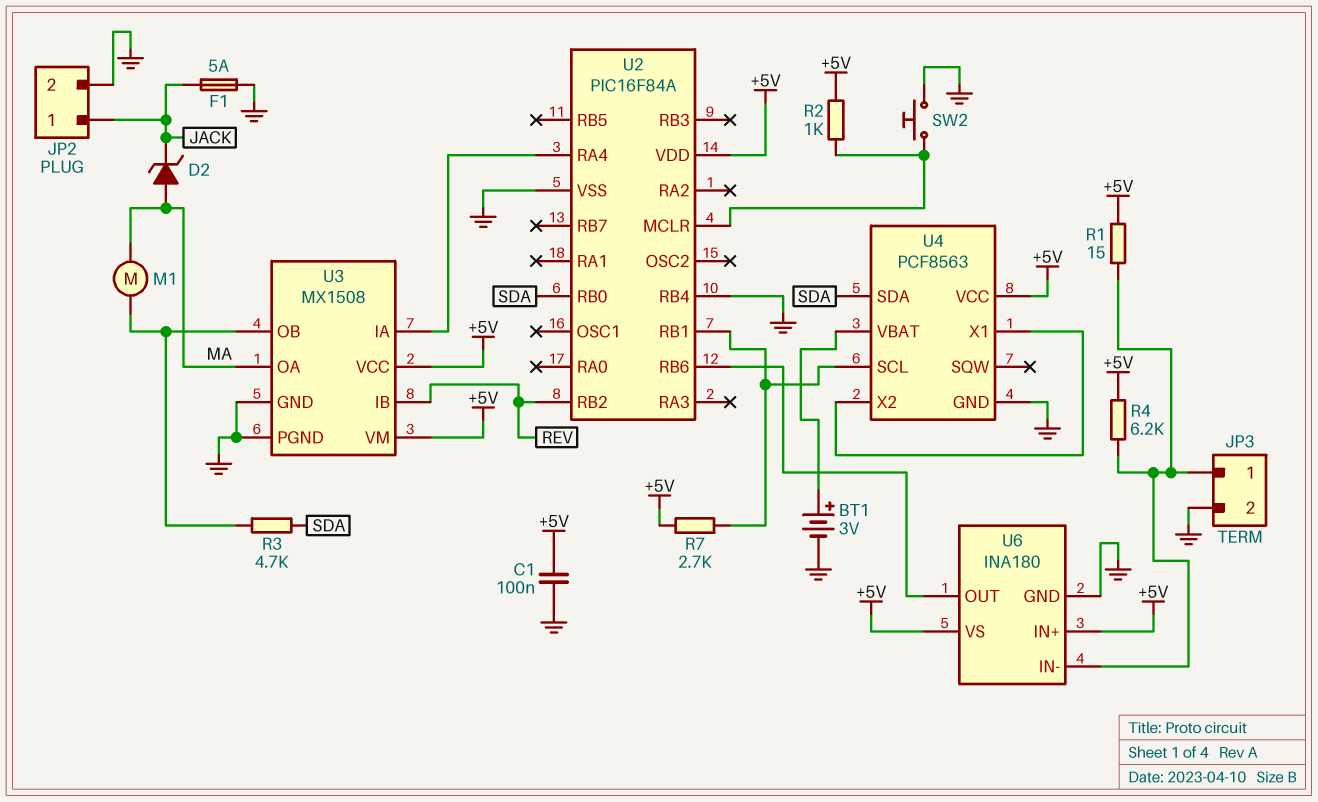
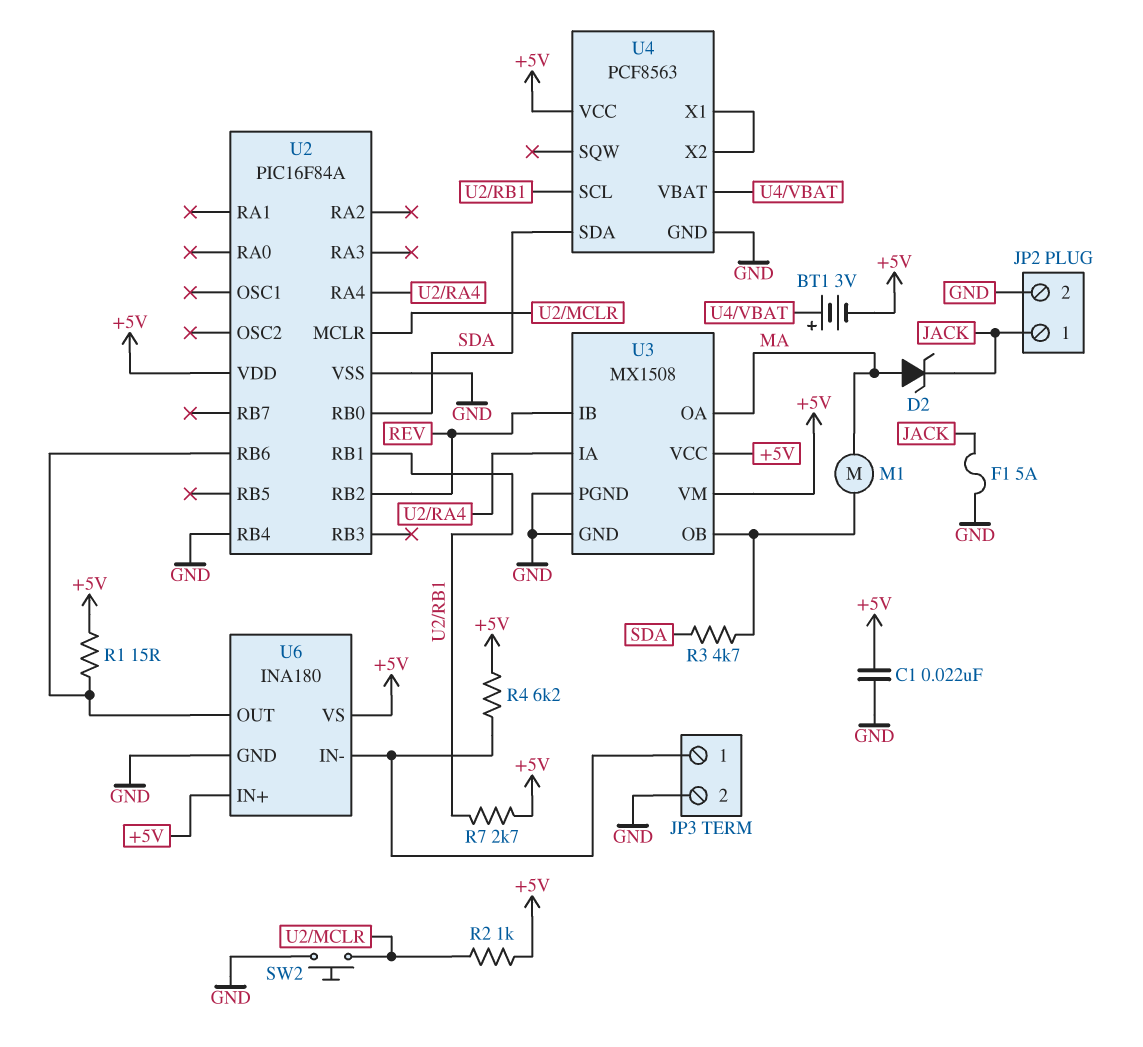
BT1: 3V (plus U4/VBAT, minus GND) -> 3V (plus U4/VBAT, minus +5V)
C1: 100nF (+5V, GND) -> 22nF (+5V, GND)
R1: 15 (+5V, JP3/1) -> 15 (+5V, U2/RB6)

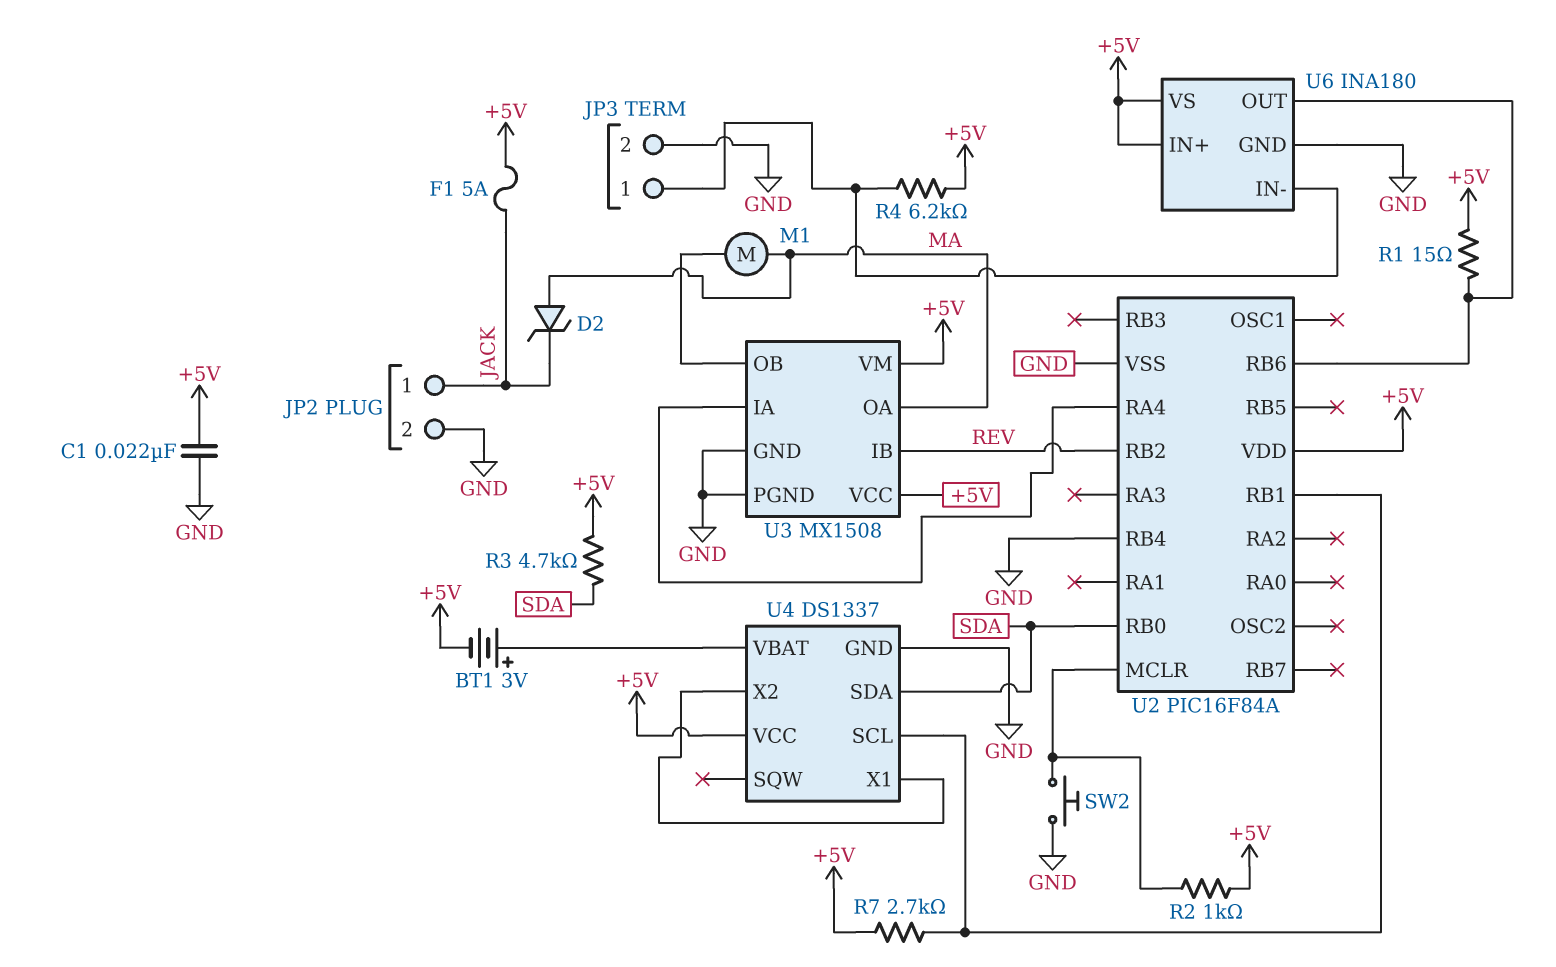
F1: 5A (GND, JACK) -> 5A (+5V, JACK)
R3: 4.7k (SDA, U3/OB) -> 4.7k (+5V, SDA)
U4: PCF8563 -> DS1337

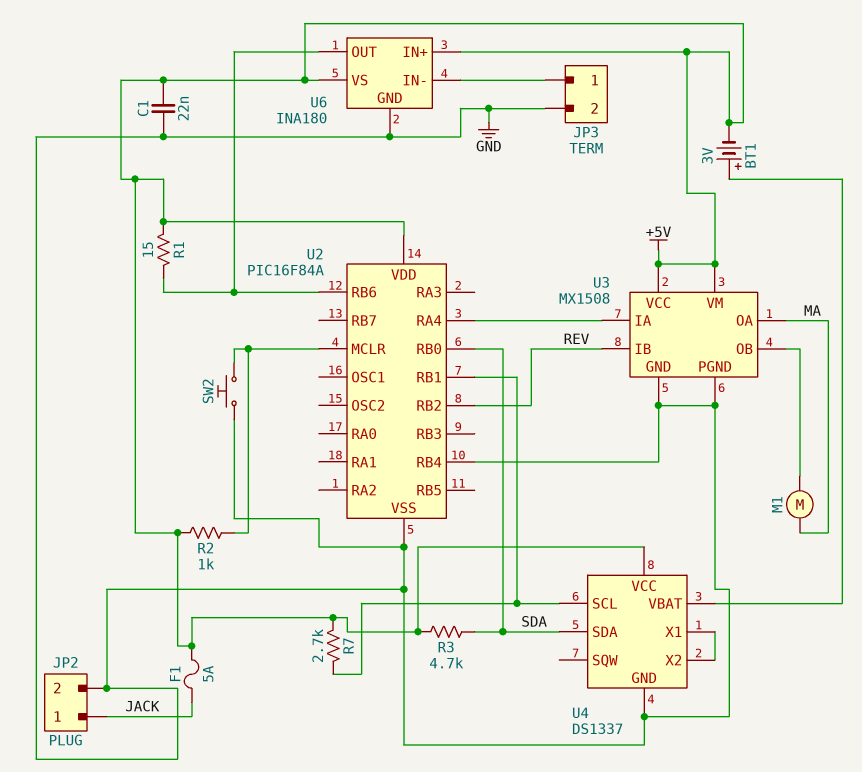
D2: zener (A MA, K JACK) -> none
R4: 6.2k (+5V, JP3/1) -> none

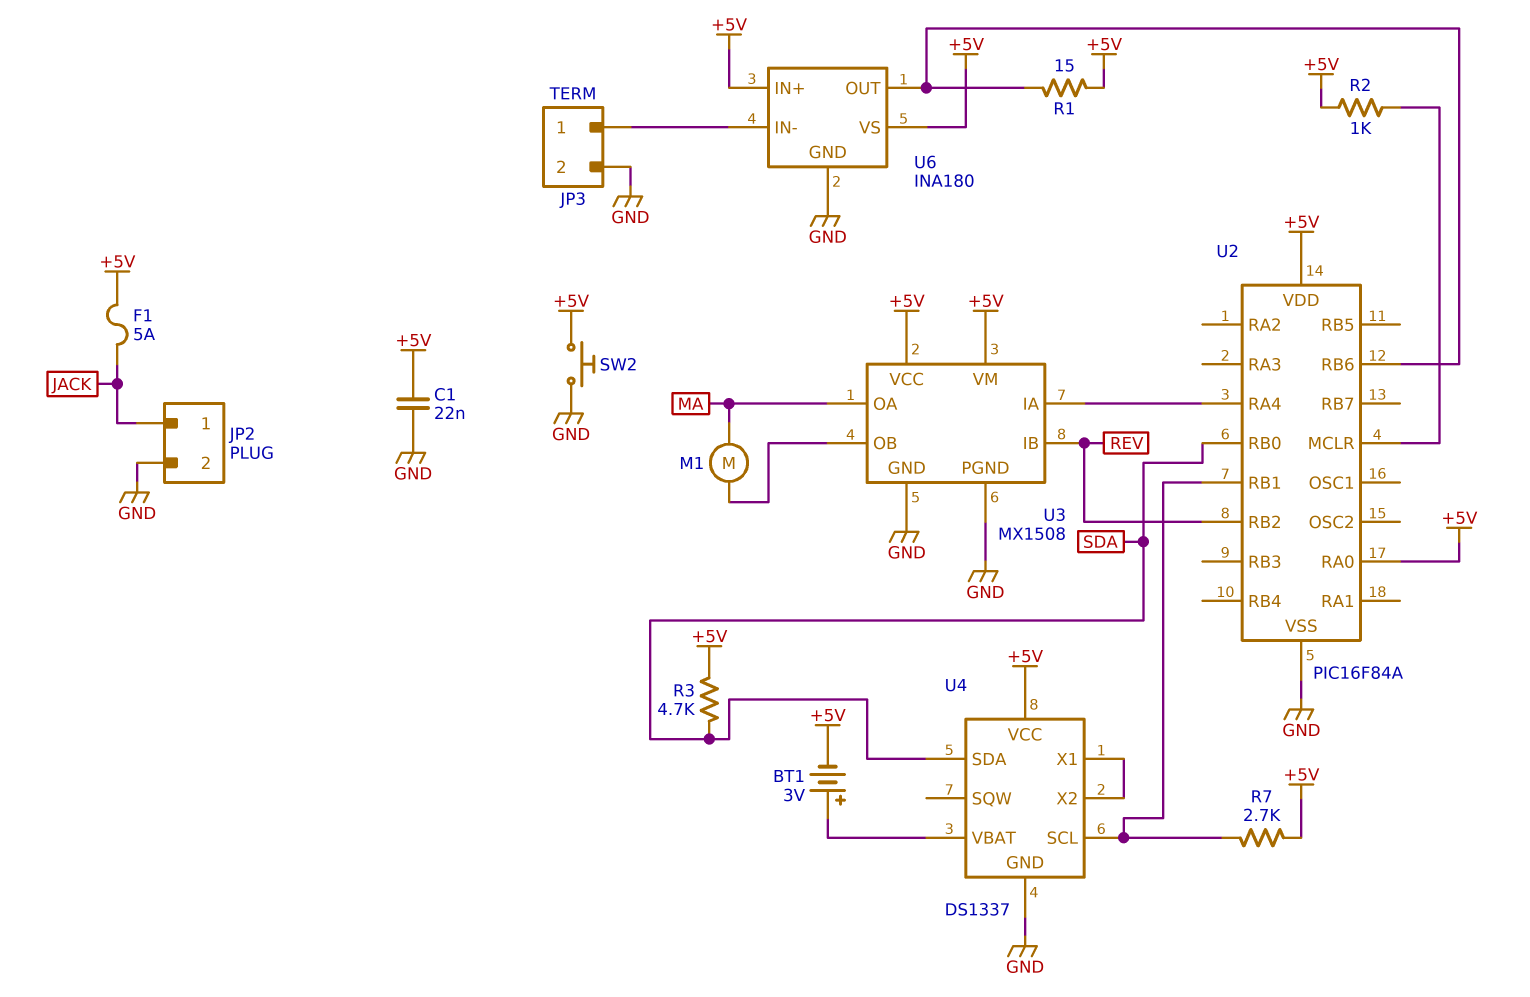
SW2: button (GND, U2/MCLR) -> button (+5V, GND)
U2 pin RA0: none -> +5V
U2 pin RB4: GND -> none

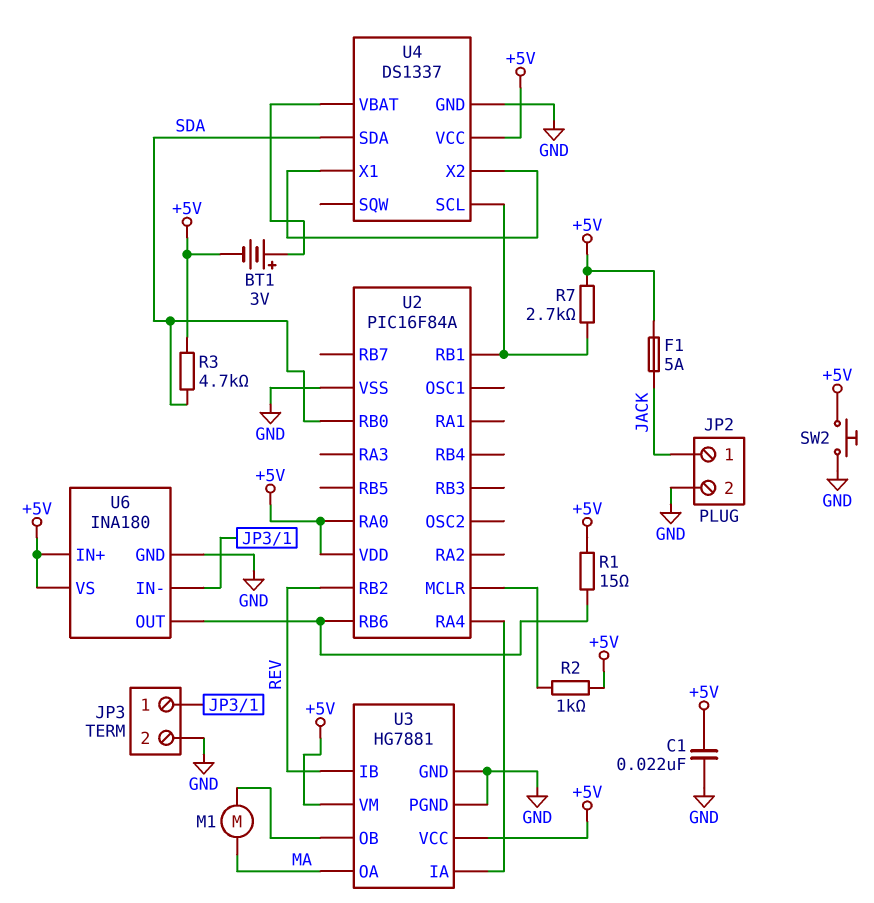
U3: MX1508 -> HG7881

